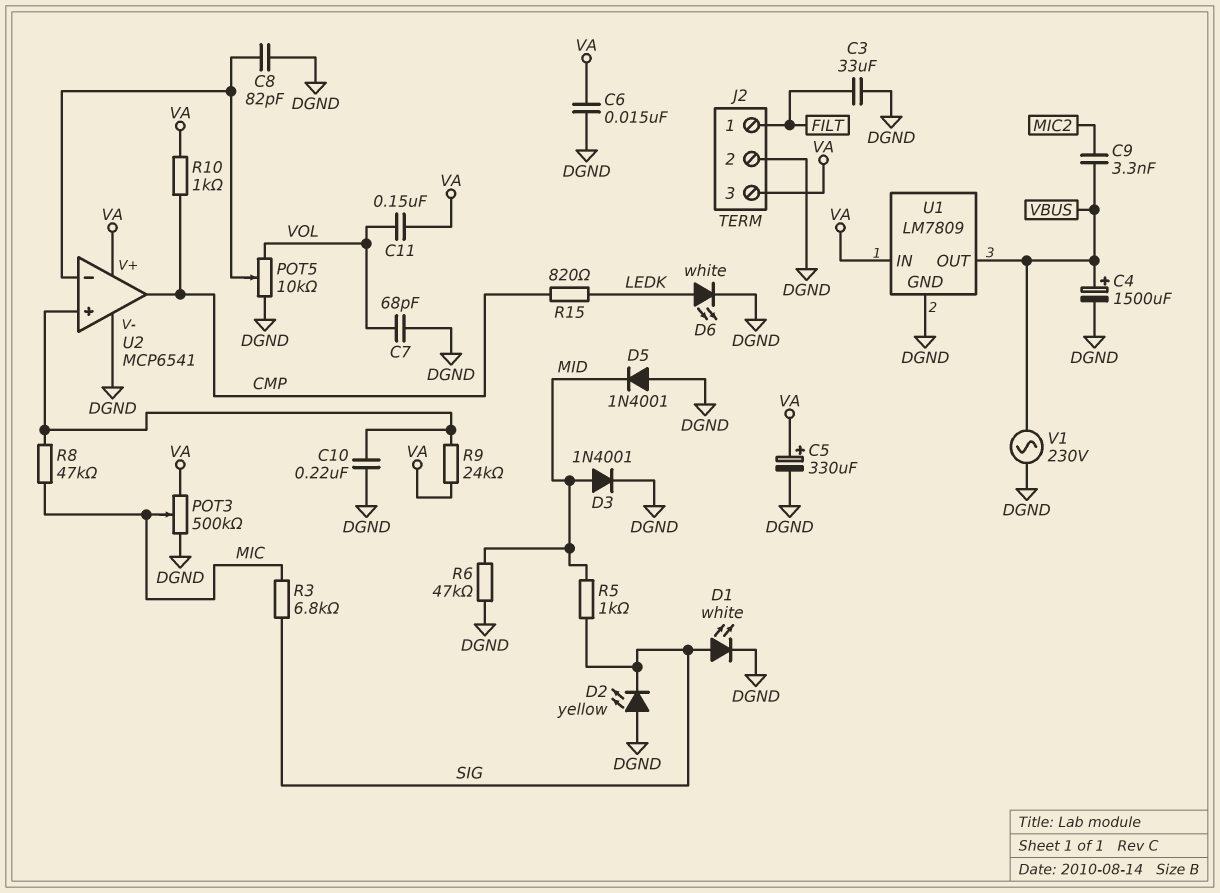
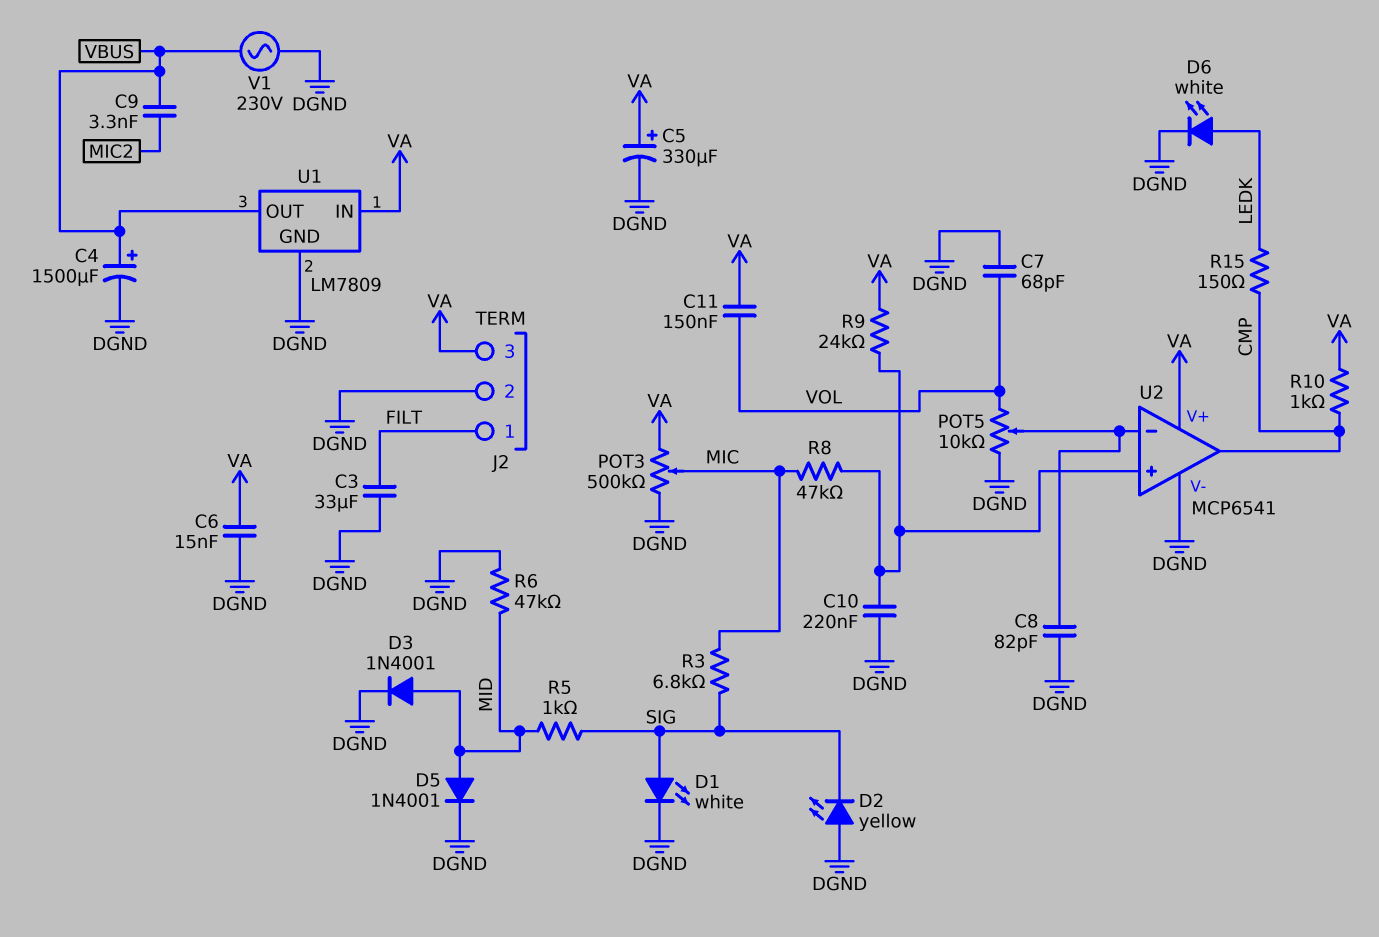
D5: diode 1N4001 (A DGND, K MID) -> diode 1N4001 (A MID, K DGND)
R15: 820 (CMP, LEDK) -> 150 (CMP, LEDK)

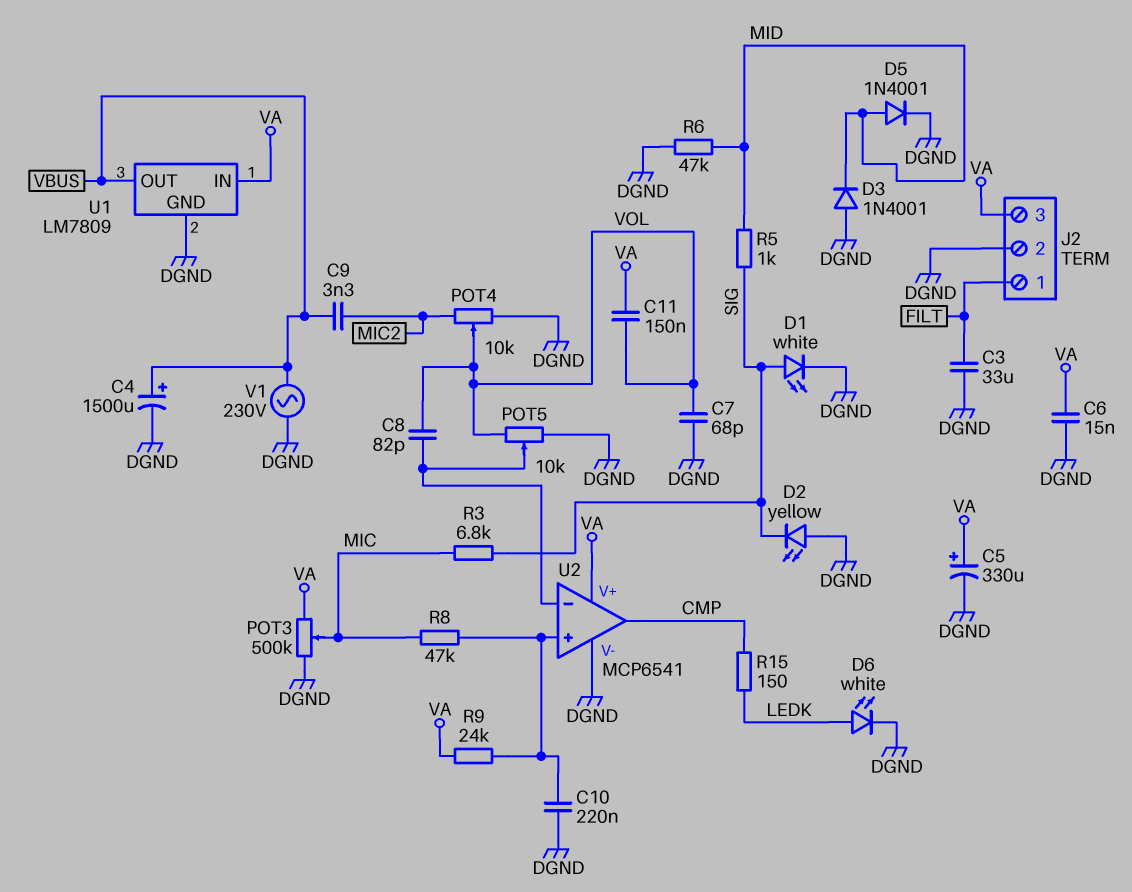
C8: 82pF (DGND, U2/in-) -> 82pF (U2/in-, VOL)
D3: diode 1N4001 (A MID, K DGND) -> diode 1N4001 (A DGND, K MID)
POT4: none -> 10k (DGND, MIC2, wiper VOL)
R10: 1k (CMP, VA) -> none

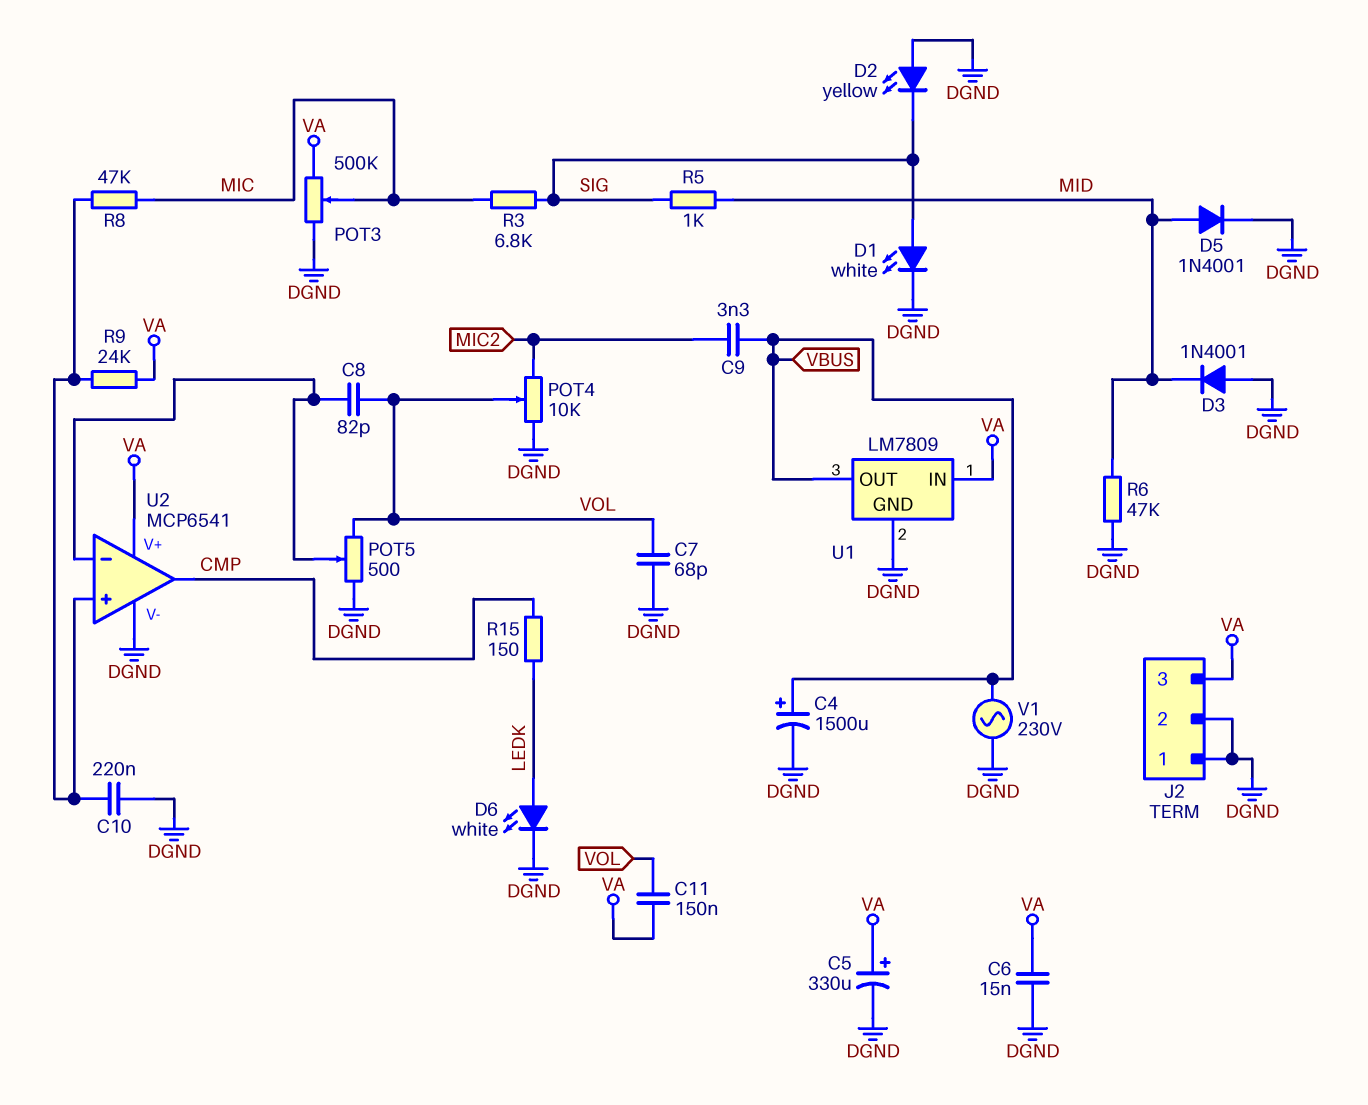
C3: 33uF (DGND, FILT) -> none
J2 pin 1: FILT -> DGND
POT5: 10k (DGND, VOL, wiper U2/in-) -> 500 (DGND, VOL, wiper U2/in-)

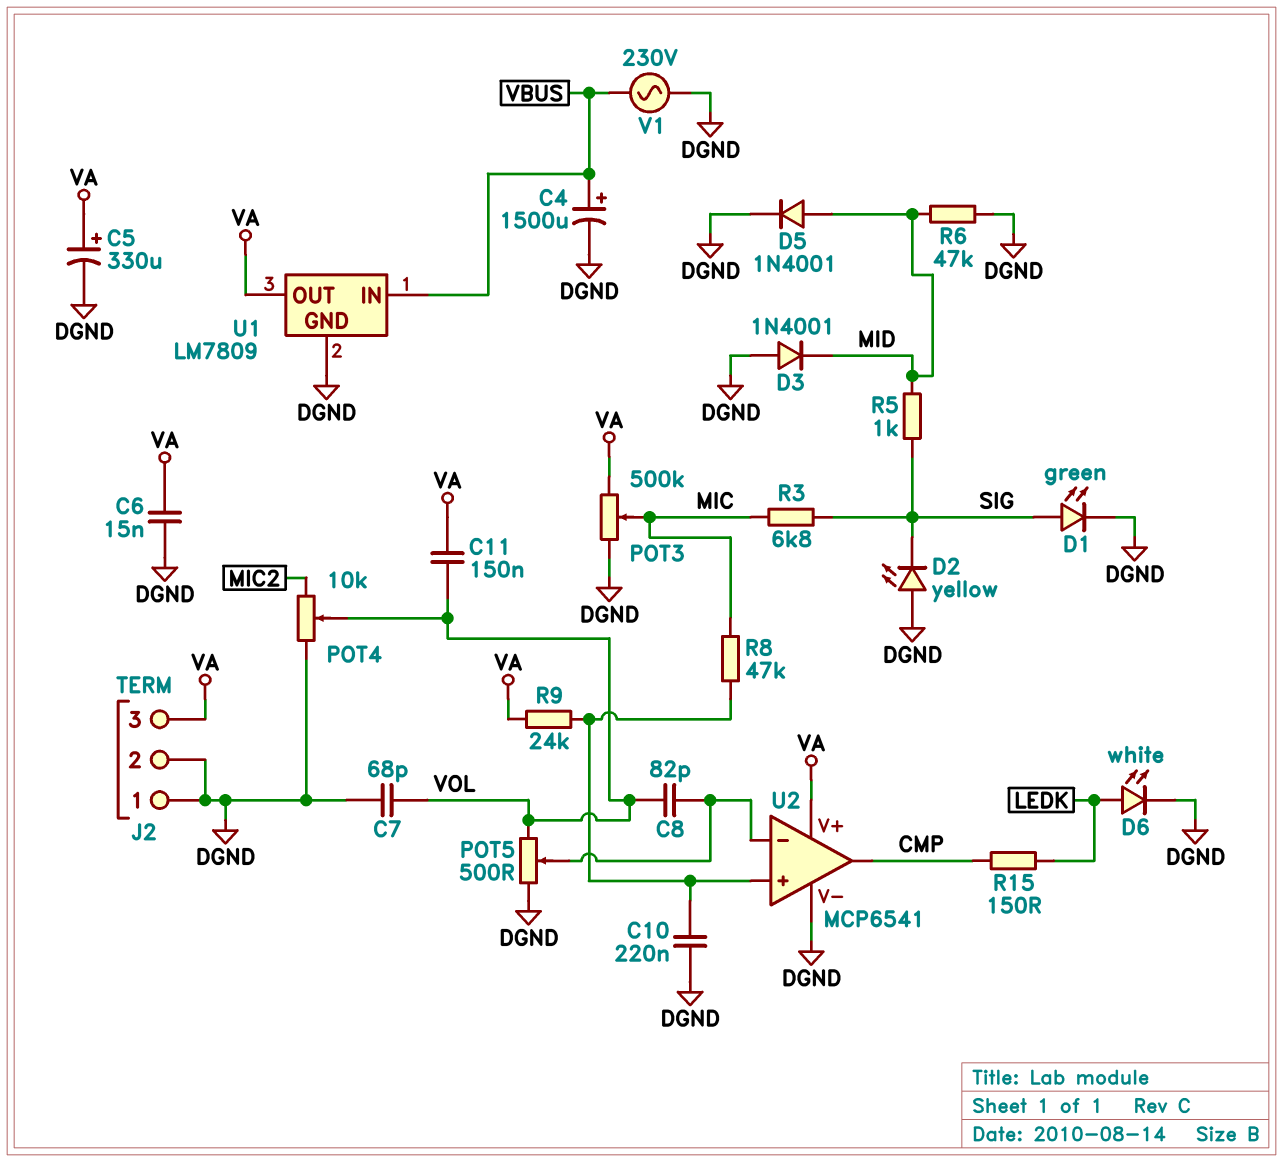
C9: 3.3nF (MIC2, VBUS) -> none
D1: LED white (A SIG, K DGND) -> LED green (A SIG, K DGND)
U1 pin IN: VA -> VBUS
U1 pin OUT: VBUS -> VA

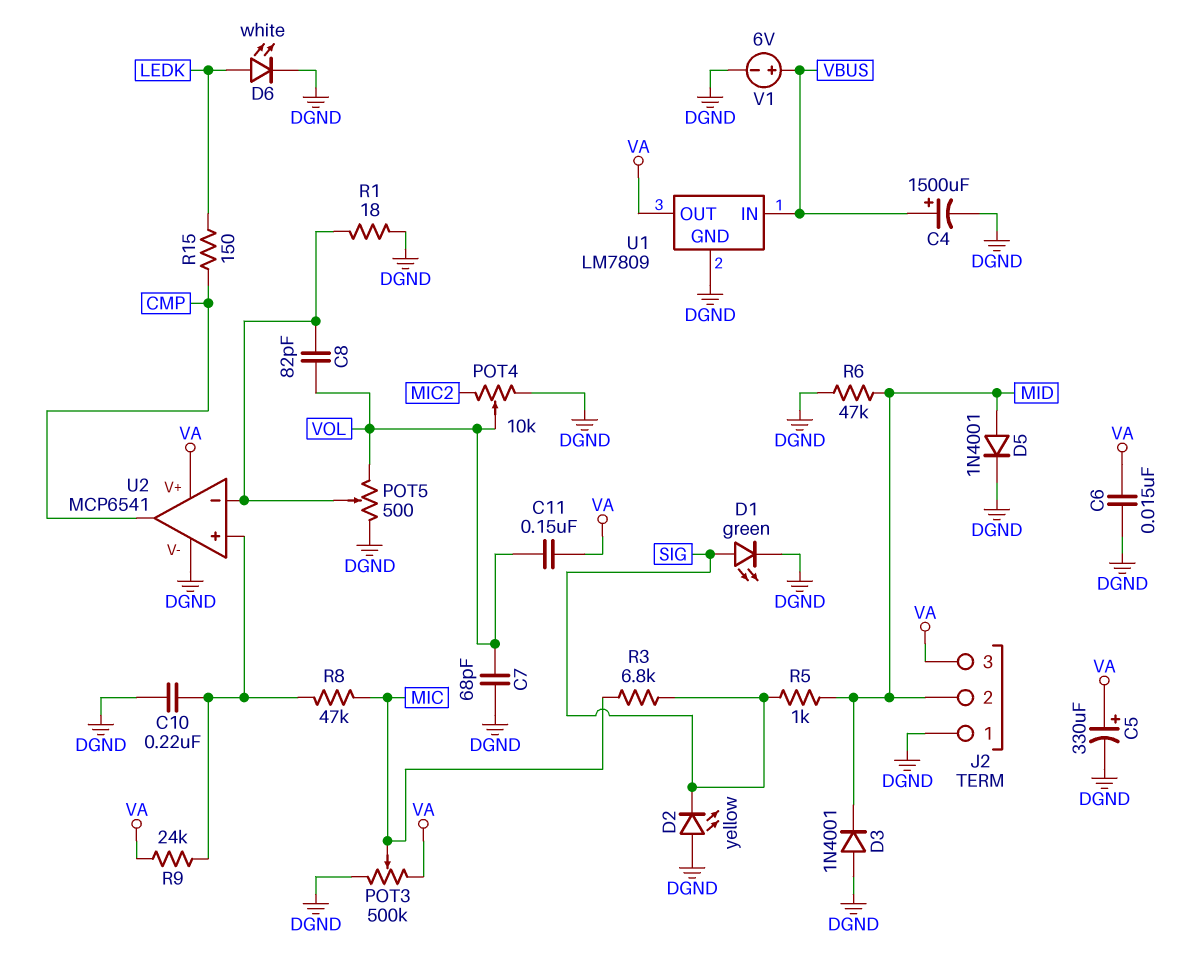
J2 pin 2: DGND -> MID
R1: none -> 18 (DGND, U2/in-)
V1: AC 230V (DGND, VBUS) -> 6V (plus VBUS, minus DGND)

